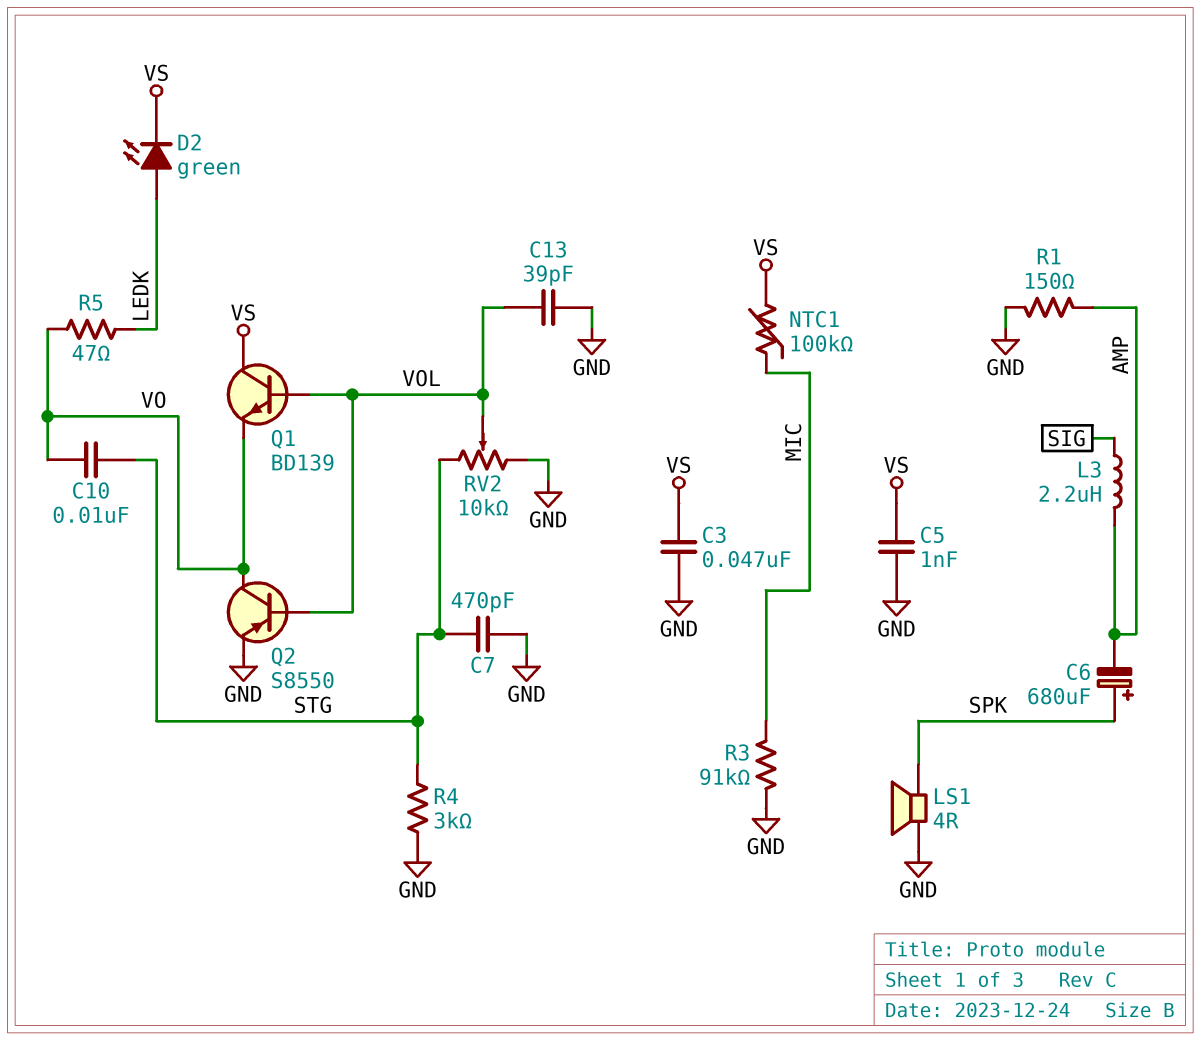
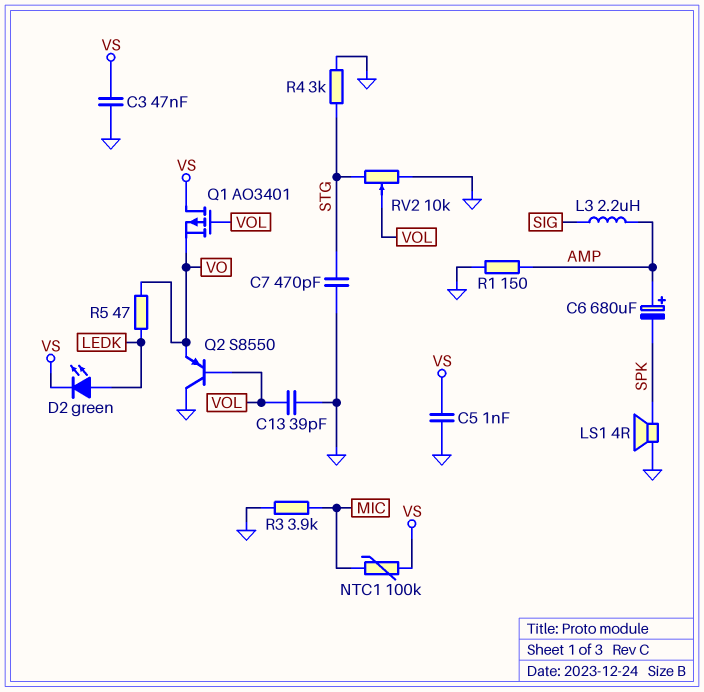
C6: 680uF (plus SPK, minus AMP) -> 680uF (plus AMP, minus SPK)
C10: 10nF (STG, VO) -> none
Q1: NPN BD139 (B VOL, C VS, E VO) -> PMOS AO3401 (G VOL, D VS, S VO)
Q2: PNP S8550 (B VOL, C VO, E GND) -> PNP S8550 (B VOL, C GND, E VO)
R3: 91k (GND, MIC) -> 3.9k (GND, MIC)

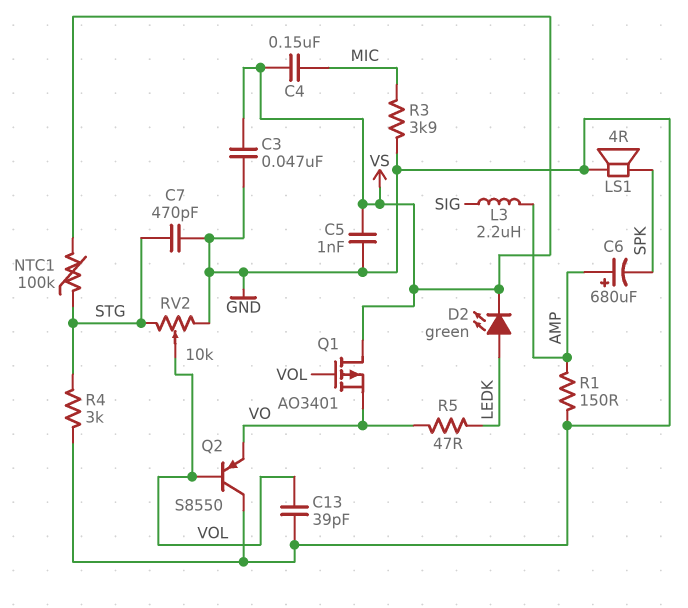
C4: none -> 150nF (MIC, VS)
NTC1: 100k (MIC, VS) -> 100k (STG, VS)

